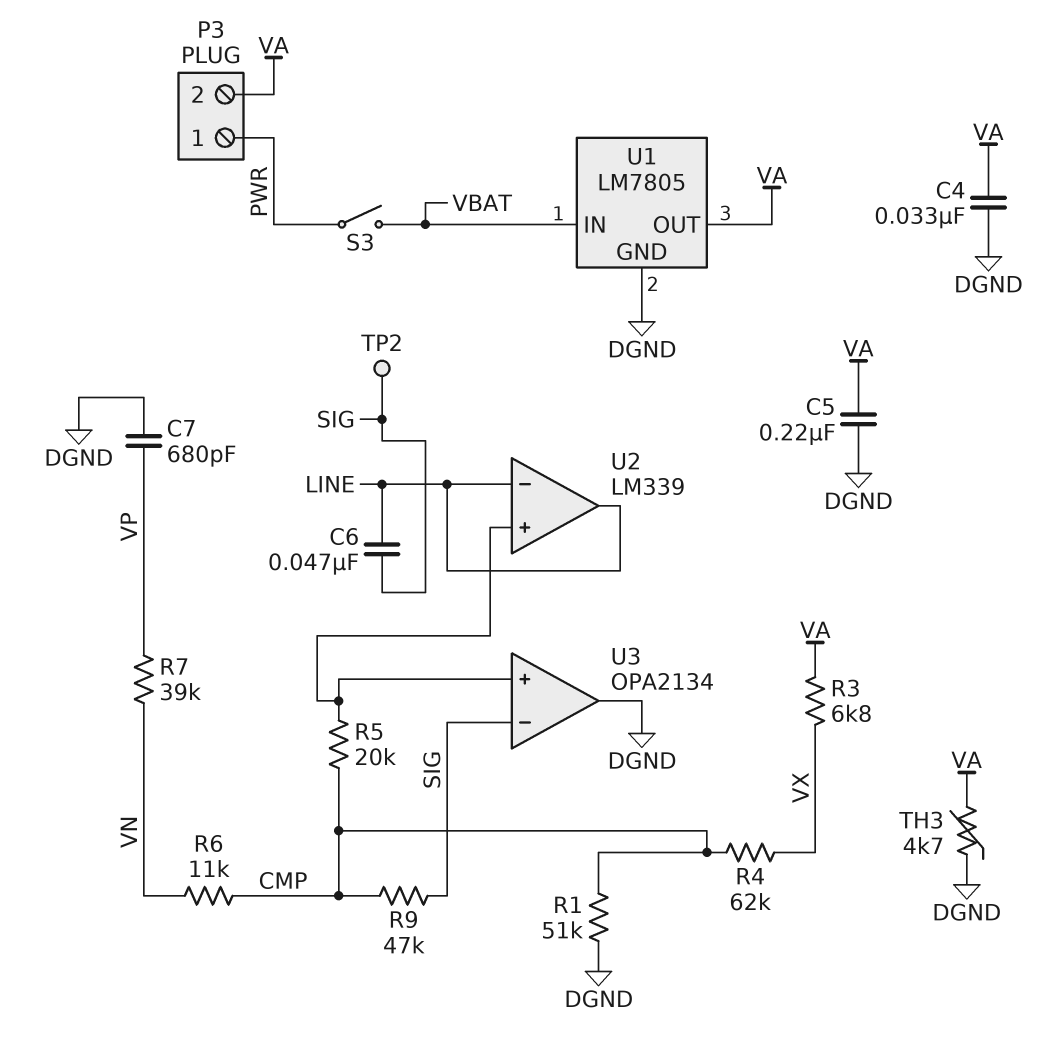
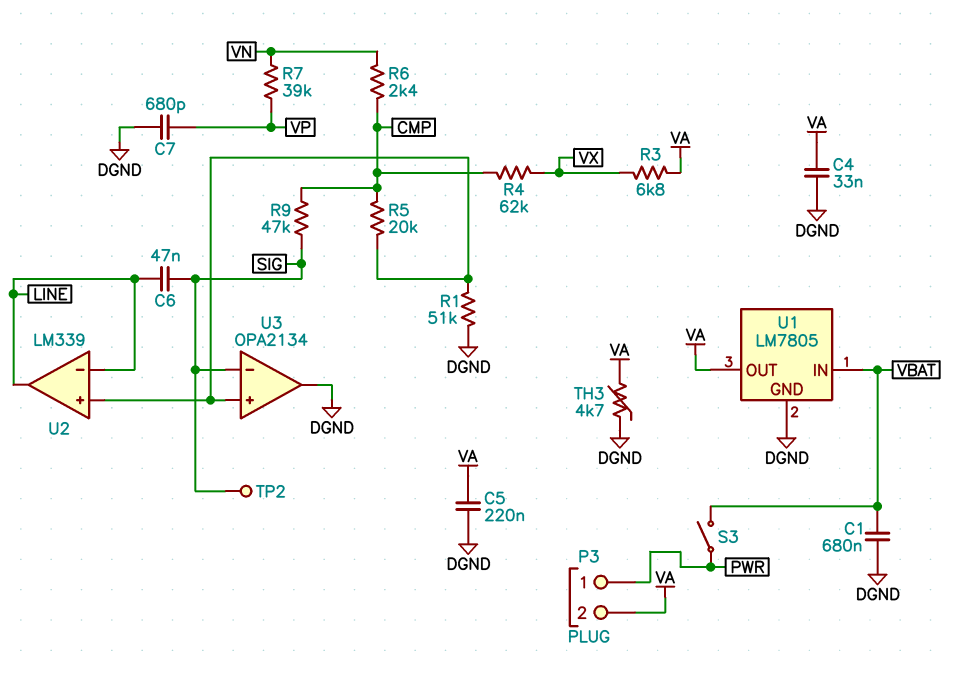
C1: none -> 680nF (DGND, VBAT)
R1: 51k (CMP, DGND) -> 51k (DGND, U2/in+)
R6: 11k (CMP, VN) -> 2.4k (CMP, VN)

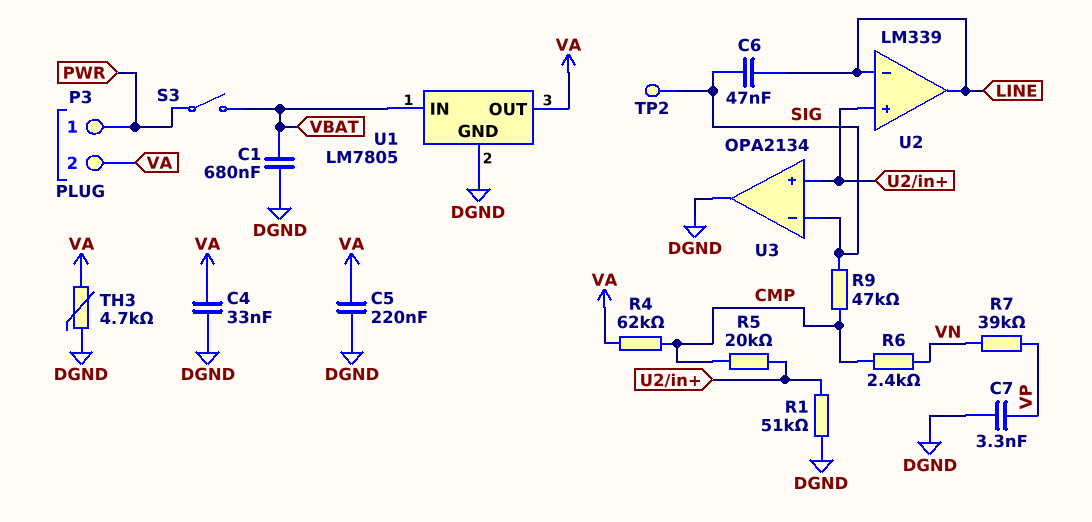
C7: 680pF (DGND, VP) -> 3.3nF (DGND, VP)
R3: 6.8k (VA, VX) -> none
R4: 62k (CMP, VX) -> 62k (CMP, VA)

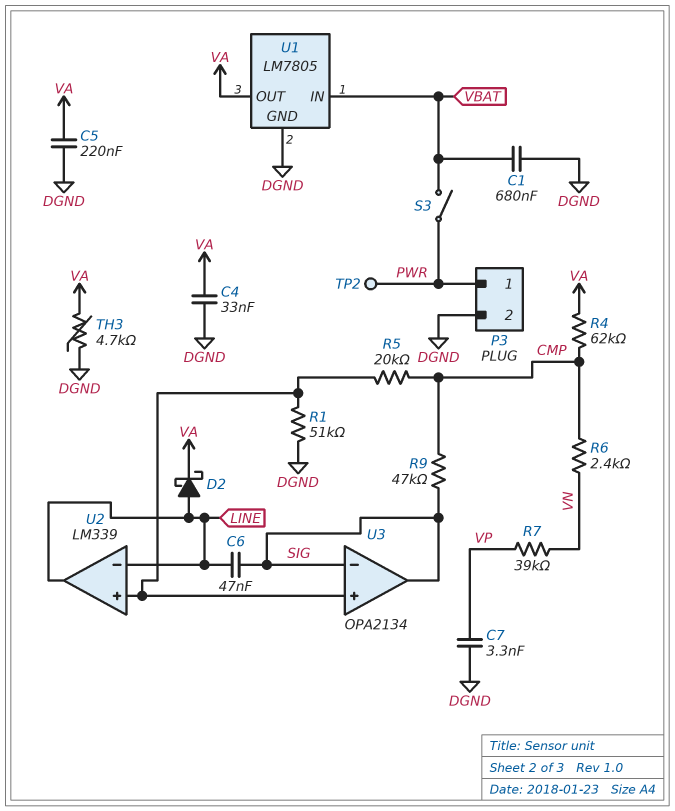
D2: none -> schottky (A LINE, K VA)
P3 pin 2: VA -> DGND
TP2: test point (SIG) -> test point (PWR)
U3 pin out: DGND -> SIG

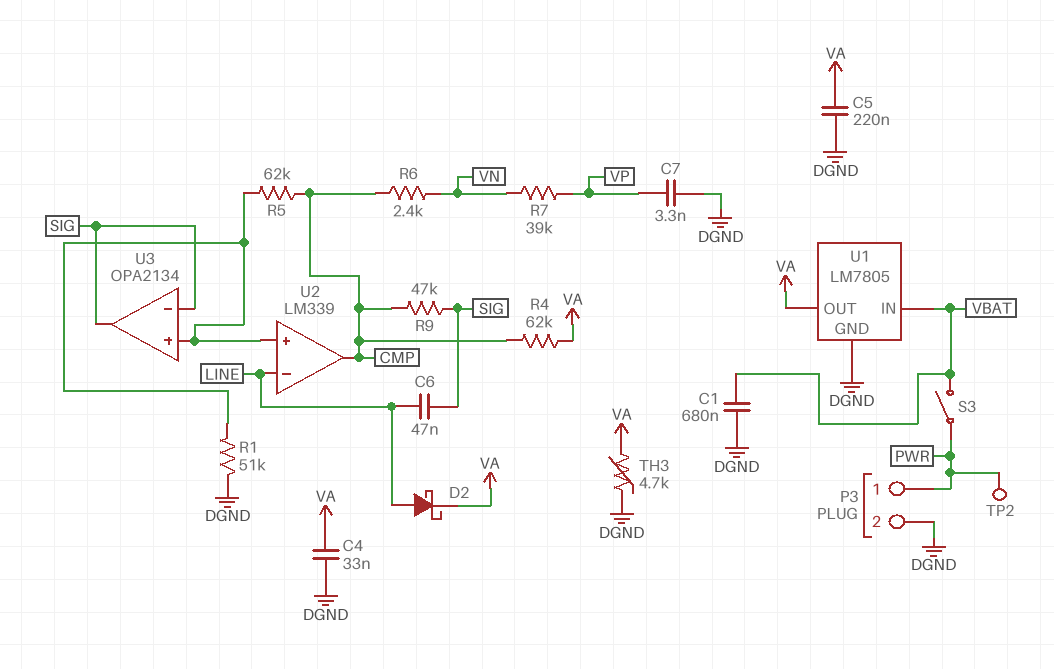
R5: 20k (CMP, U2/in+) -> 62k (CMP, U2/in+)
U2 pin out: LINE -> CMP

